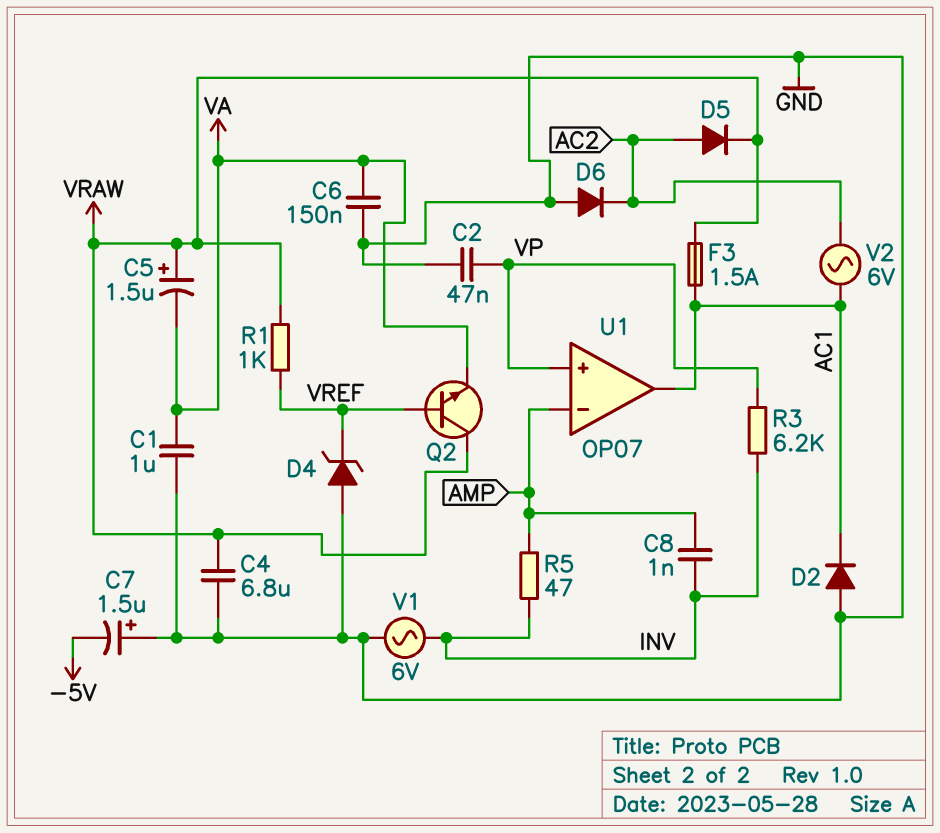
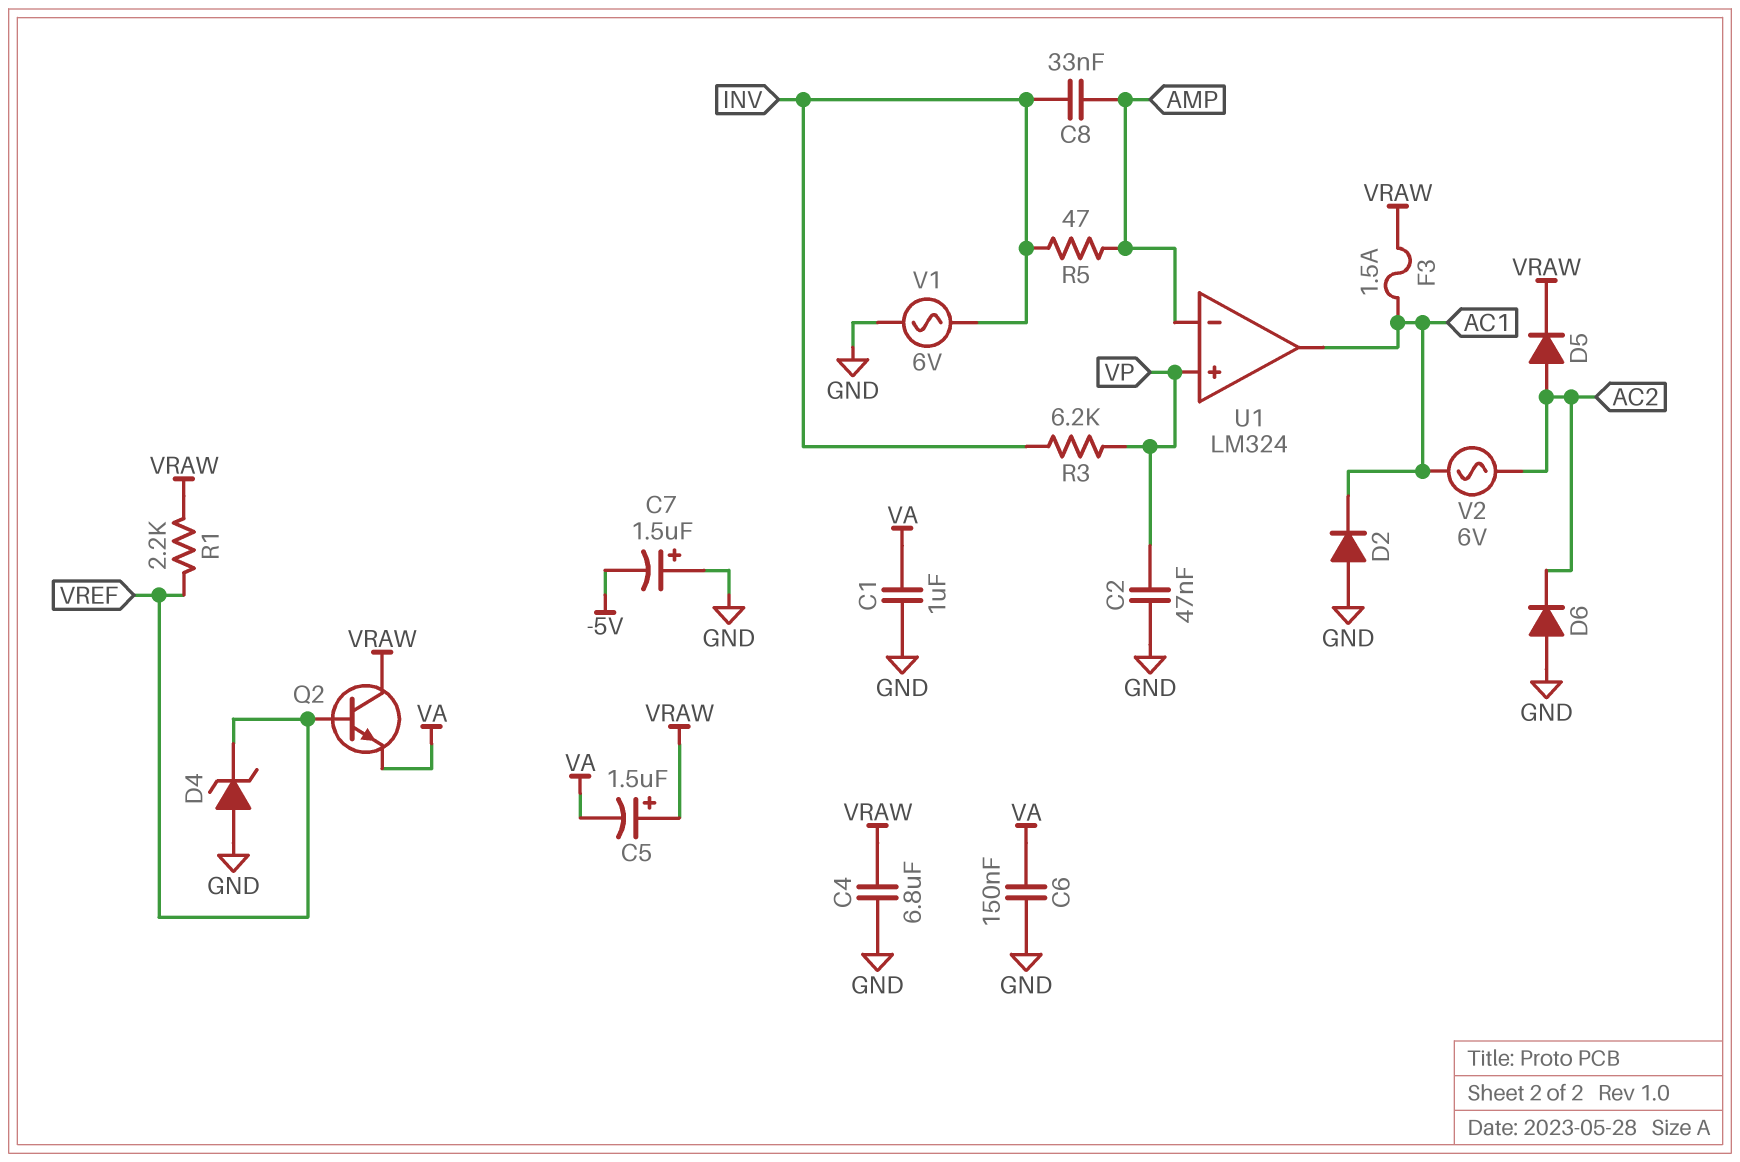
C8: 1nF (AMP, INV) -> 33nF (AMP, INV)
R1: 1k (VRAW, VREF) -> 2.2k (VRAW, VREF)
U1: OP07 -> LM324

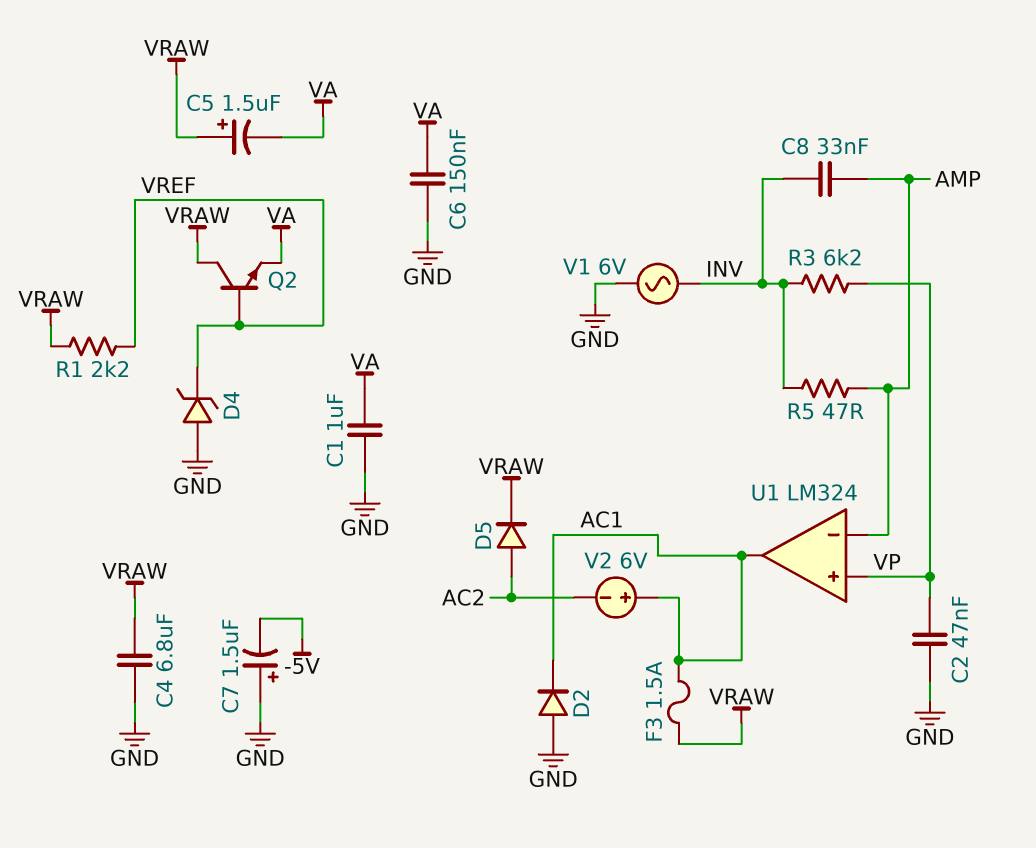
D6: diode (A GND, K AC2) -> none
V2: AC 6V (AC1, AC2) -> 6V (plus AC1, minus AC2)

